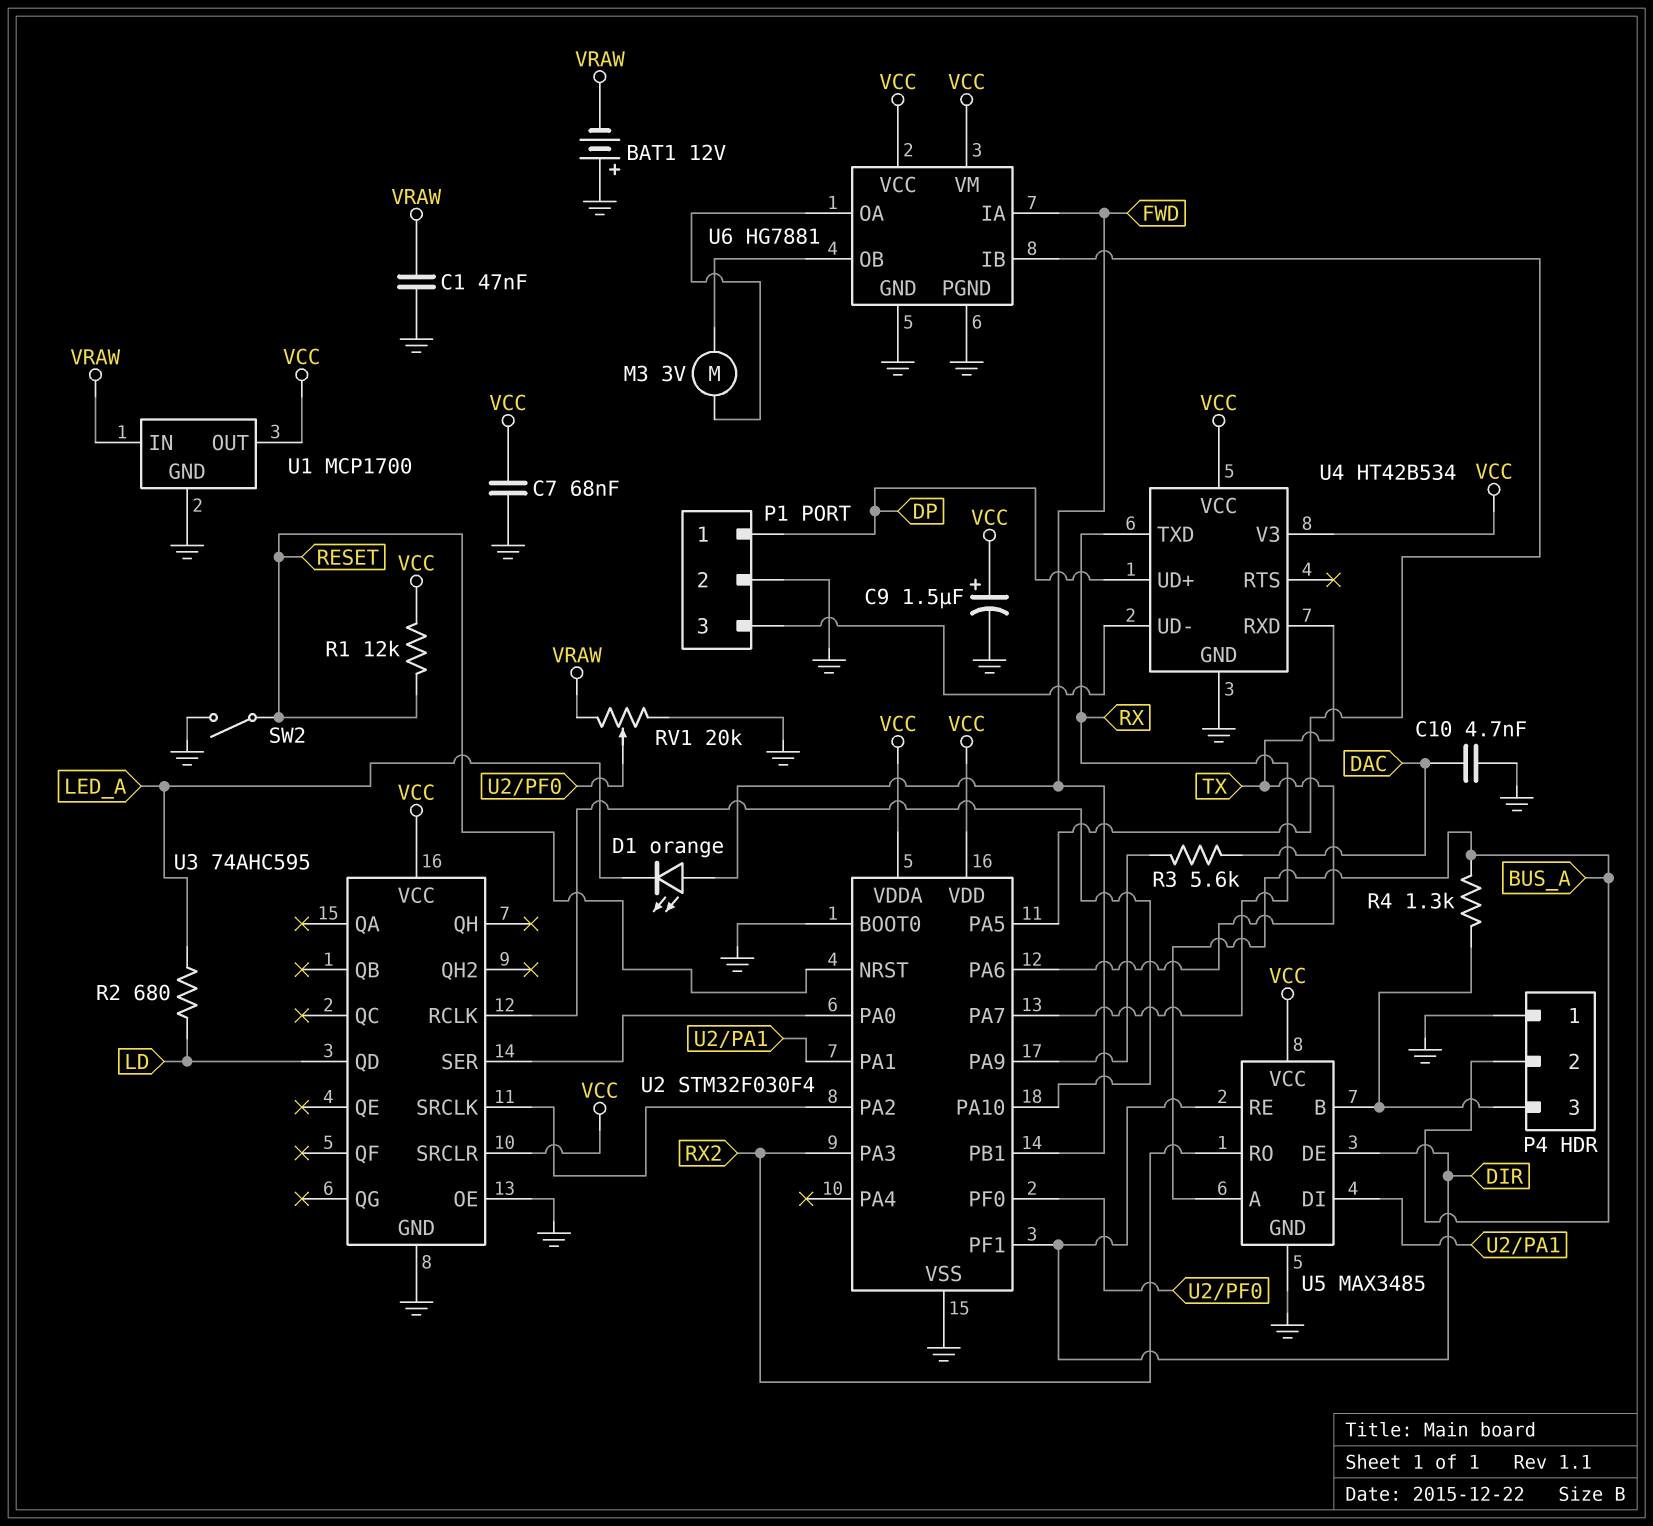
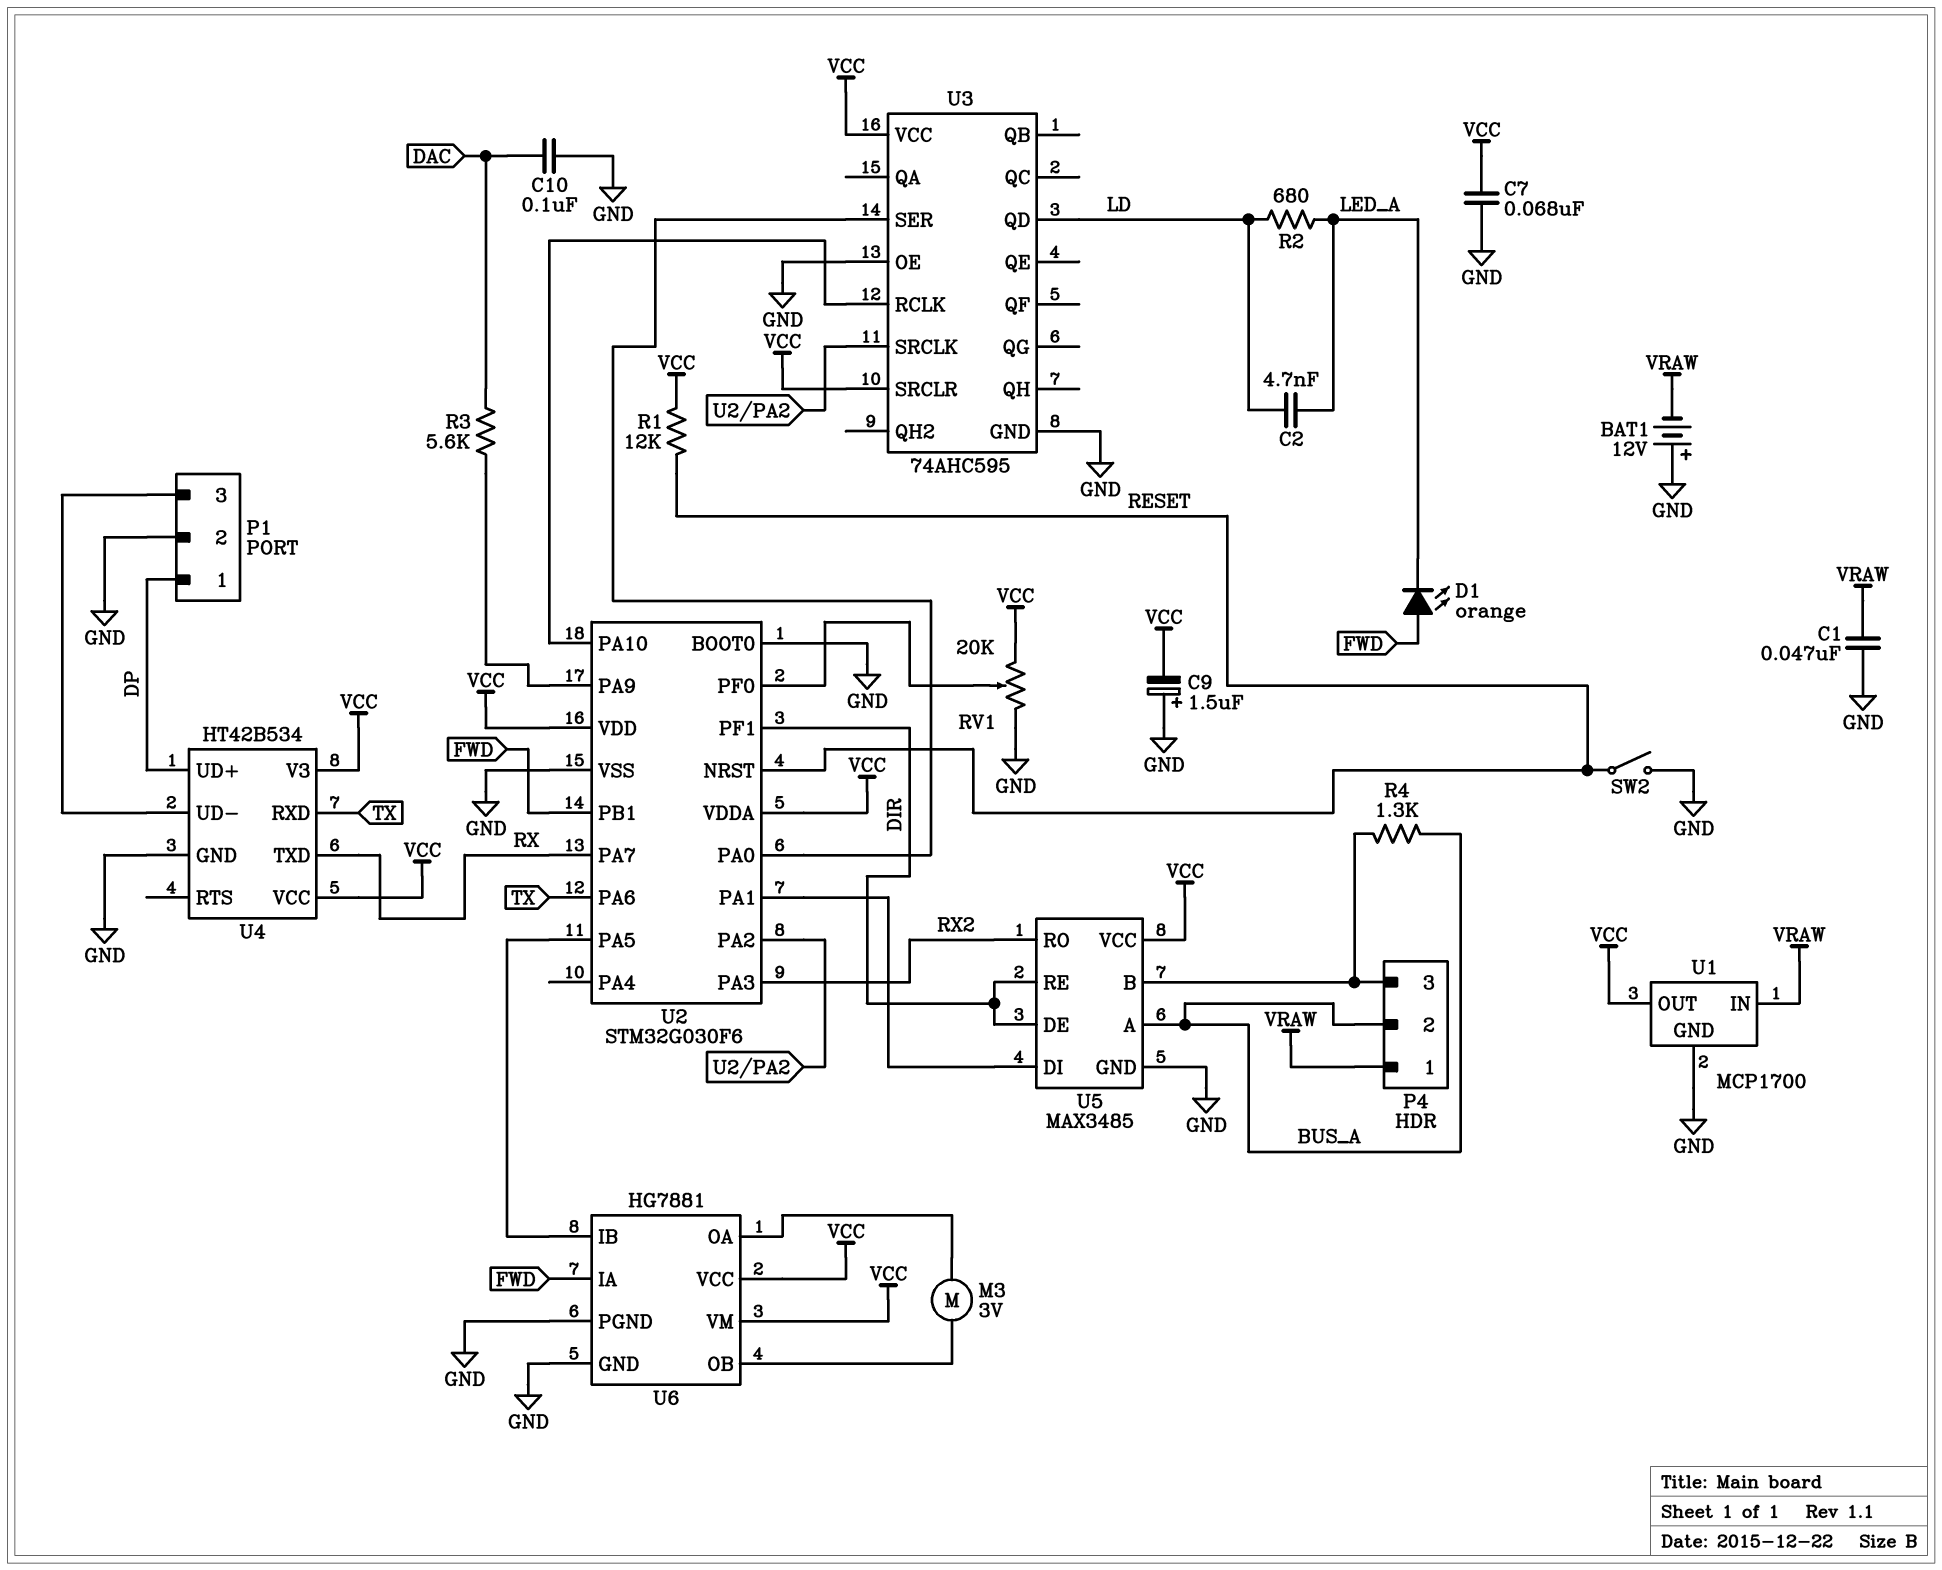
C2: none -> 4.7nF (LD, LED_A)
C9: 1.5uF (plus VCC, minus GND) -> 1.5uF (plus GND, minus VCC)
C10: 4.7nF (DAC, GND) -> 100nF (DAC, GND)
P4 pin 1: GND -> VRAW
RV1: 20k (GND, VRAW, wiper U2/PF0) -> 20k (GND, VCC, wiper U2/PF0)
U2: STM32F030F4 -> STM32G030F6

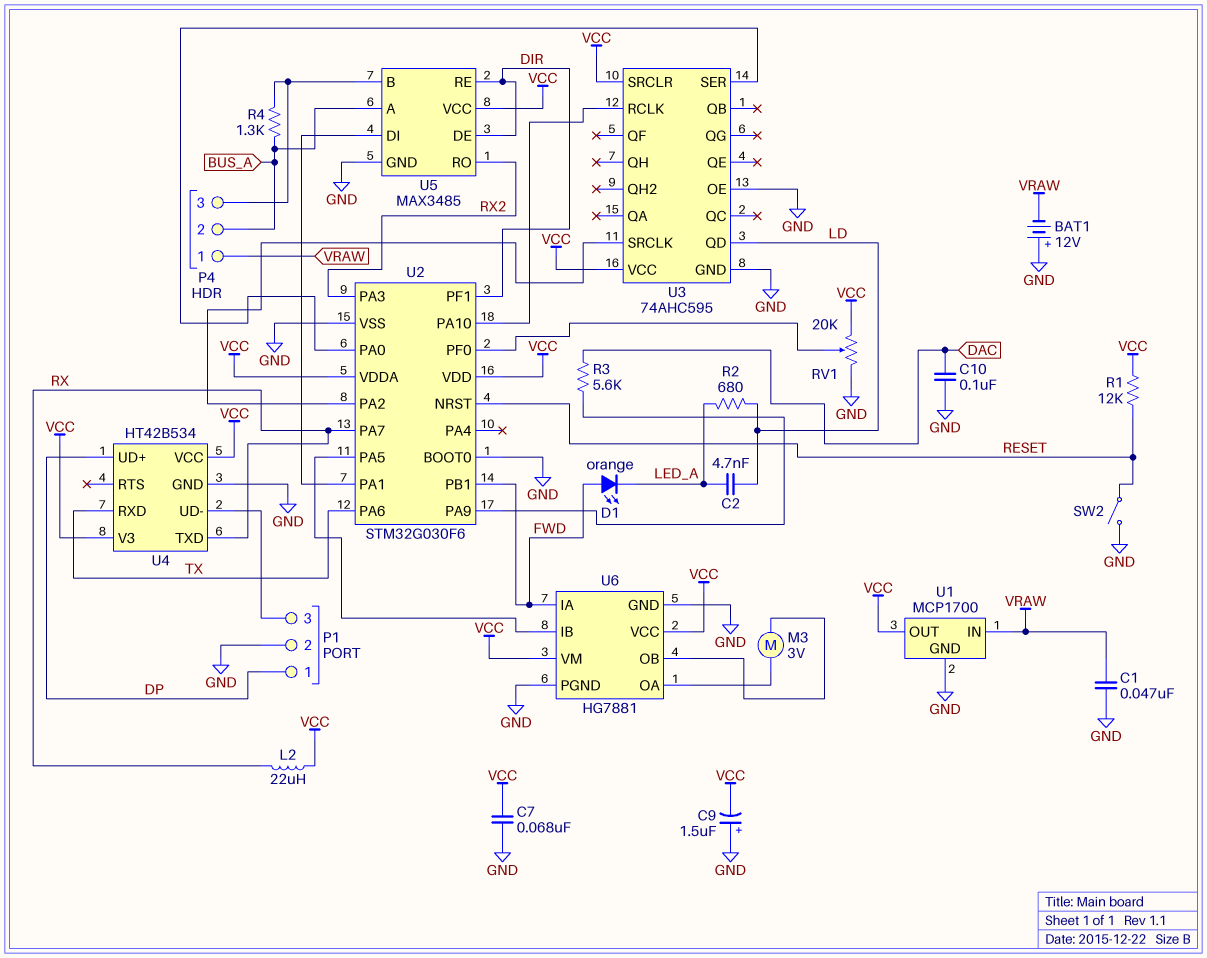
L2: none -> 22uH (RX, VCC)

